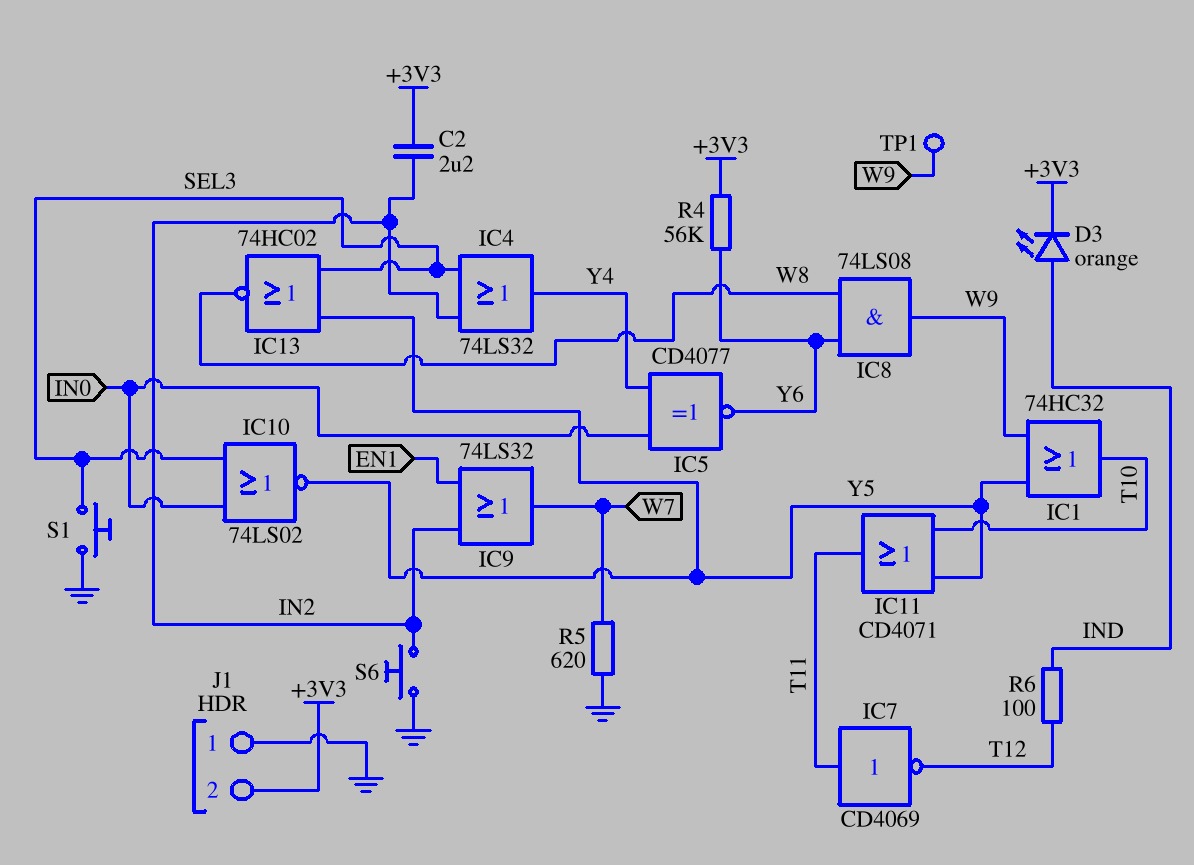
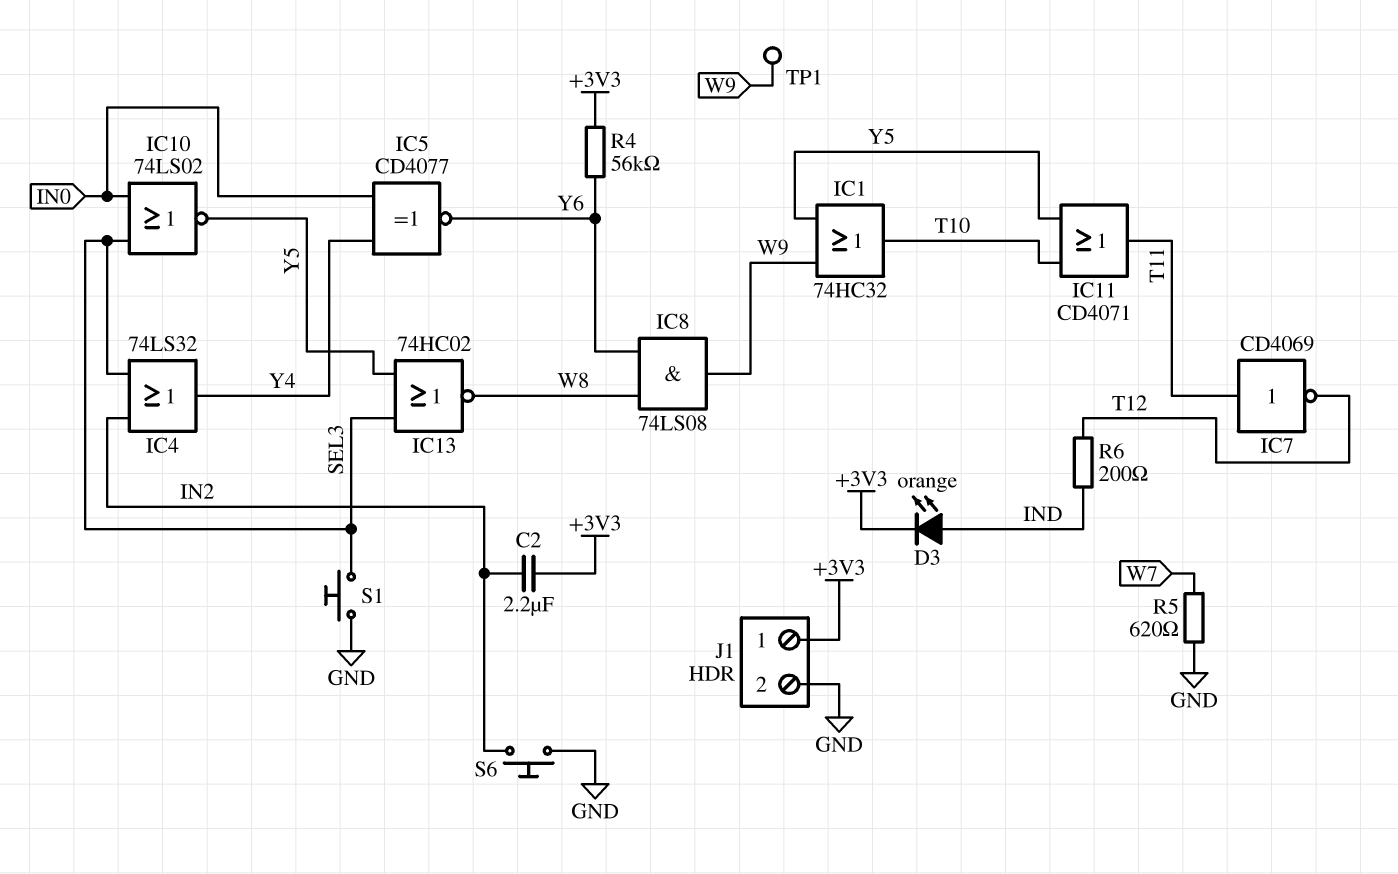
IC9: OR 74LS32 (in EN1, in IN2, out W7) -> none
J1 pin 1: GND -> +3V3
J1 pin 2: +3V3 -> GND
R6: 100 (IND, T12) -> 200 (IND, T12)

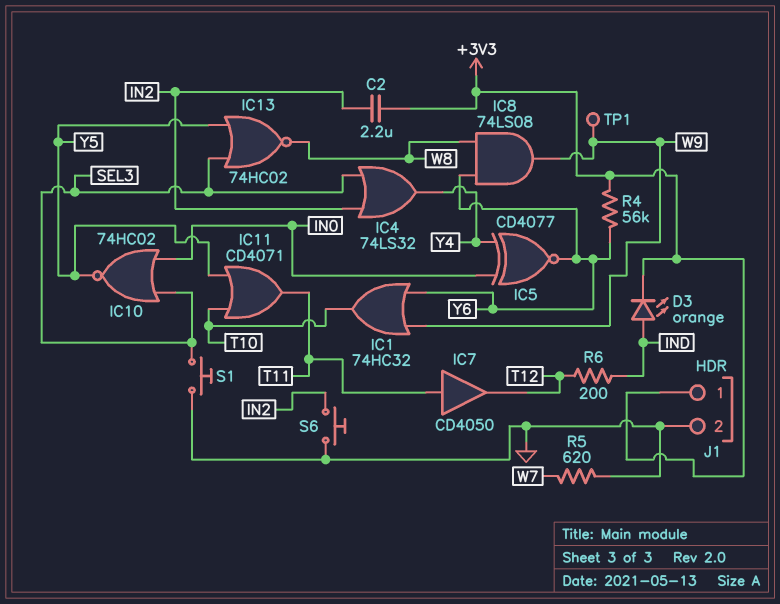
IC1: OR 74HC32 (in W9, in Y5, out T10) -> OR 74HC32 (in W9, in Y6, out T10)
IC7: NOT CD4069 (in T11, out T12) -> buffer CD4050 (in T11, out T12)
IC10: NOR 74LS02 (in IN0, in SEL3, out Y5) -> NOR 74HC02 (in IN0, in SEL3, out Y5)

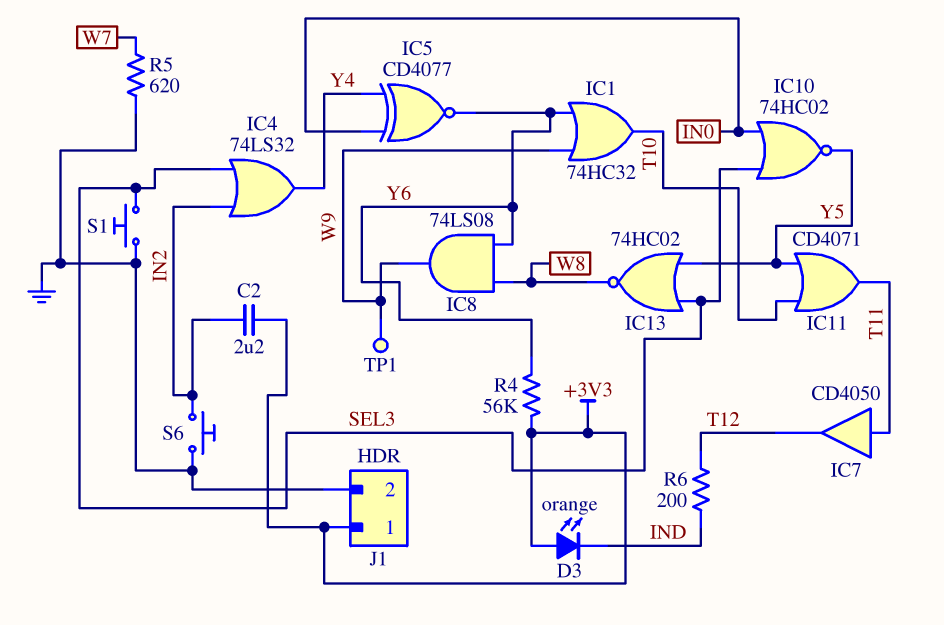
D3: LED orange (A IND, K +3V3) -> LED orange (A +3V3, K IND)

